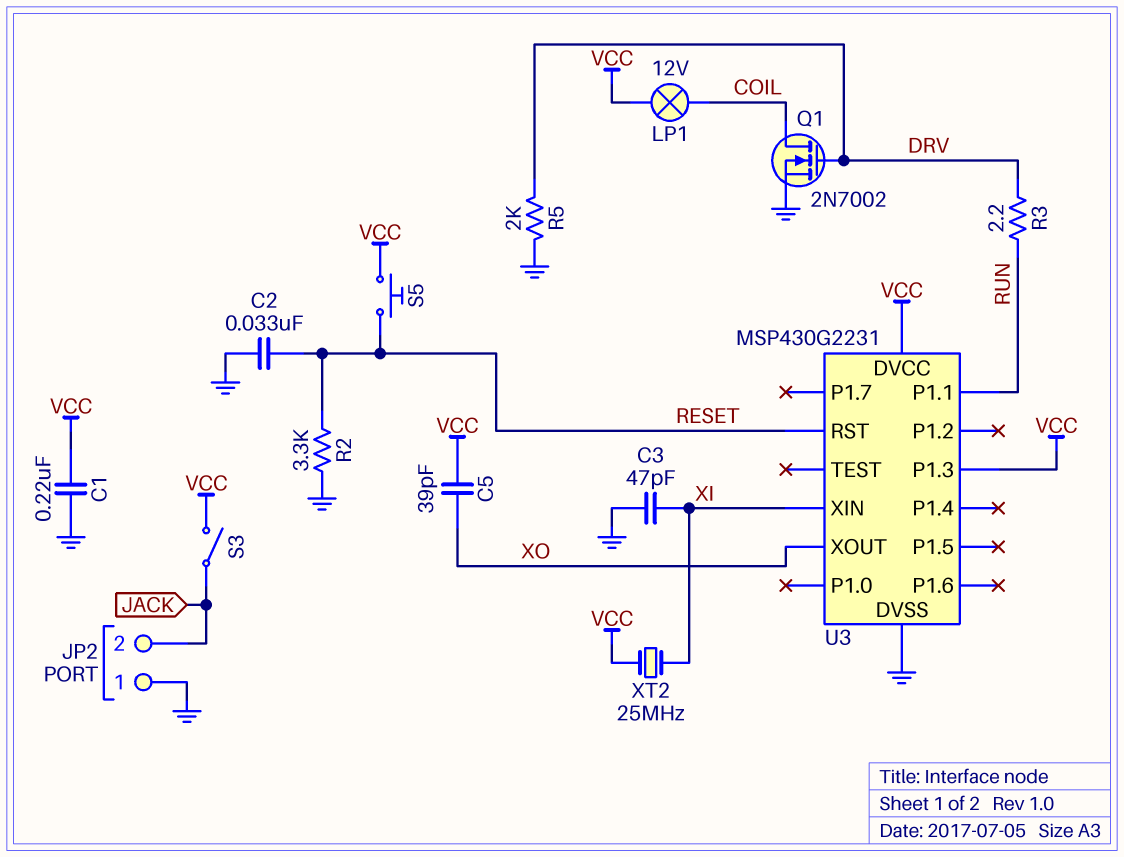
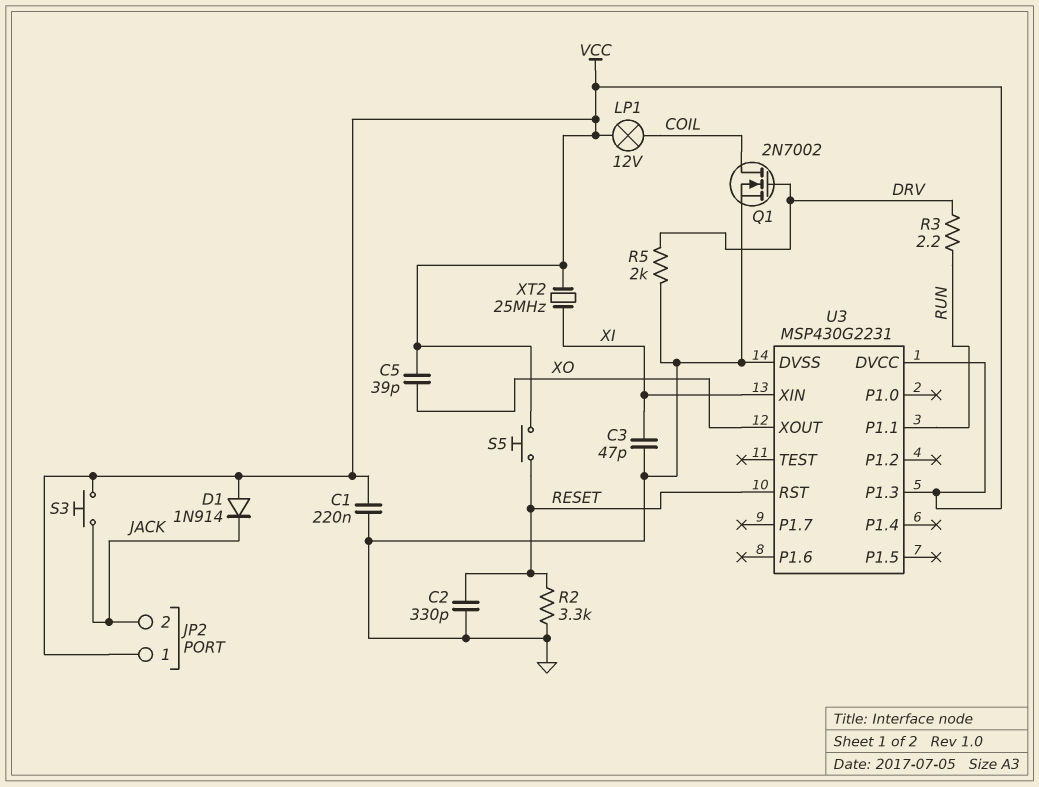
C2: 33nF (GND, RESET) -> 330pF (GND, RESET)
D1: none -> diode 1N914 (A VCC, K JACK)
JP2 pin 1: GND -> VCC
S3: switch (JACK, VCC) -> button (JACK, VCC)

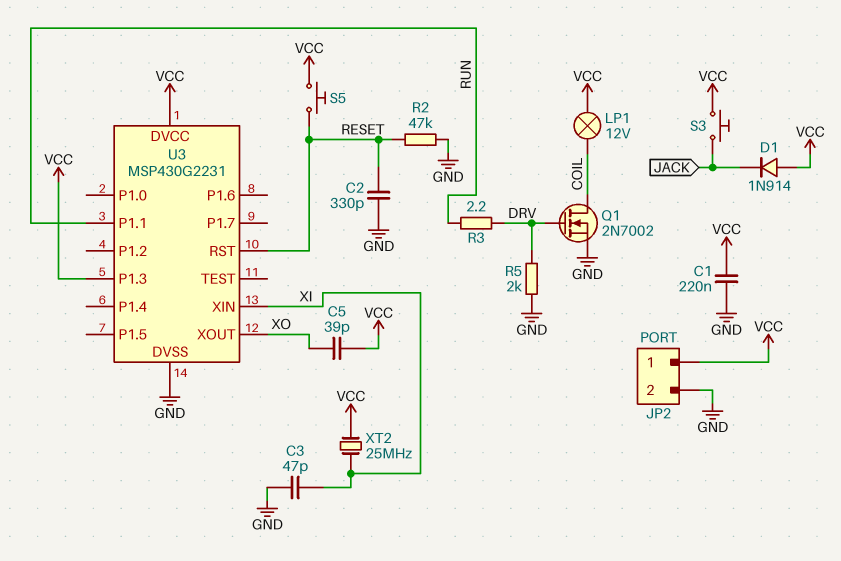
JP2 pin 2: JACK -> GND
R2: 3.3k (GND, RESET) -> 47k (GND, RESET)

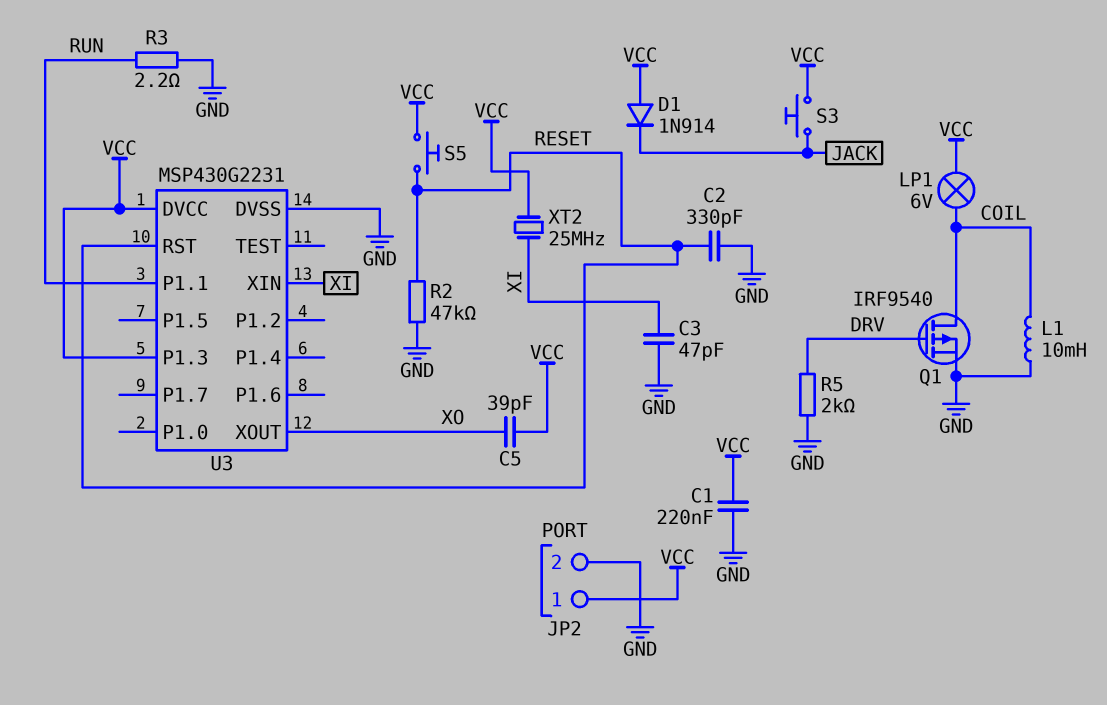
L1: none -> 10mH (COIL, GND)
LP1: lamp 12V (COIL, VCC) -> lamp 6V (COIL, VCC)
Q1: NMOS 2N7002 (G DRV, D COIL, S GND) -> PMOS IRF9540 (G DRV, D COIL, S GND)
R3: 2.2 (DRV, RUN) -> 2.2 (GND, RUN)

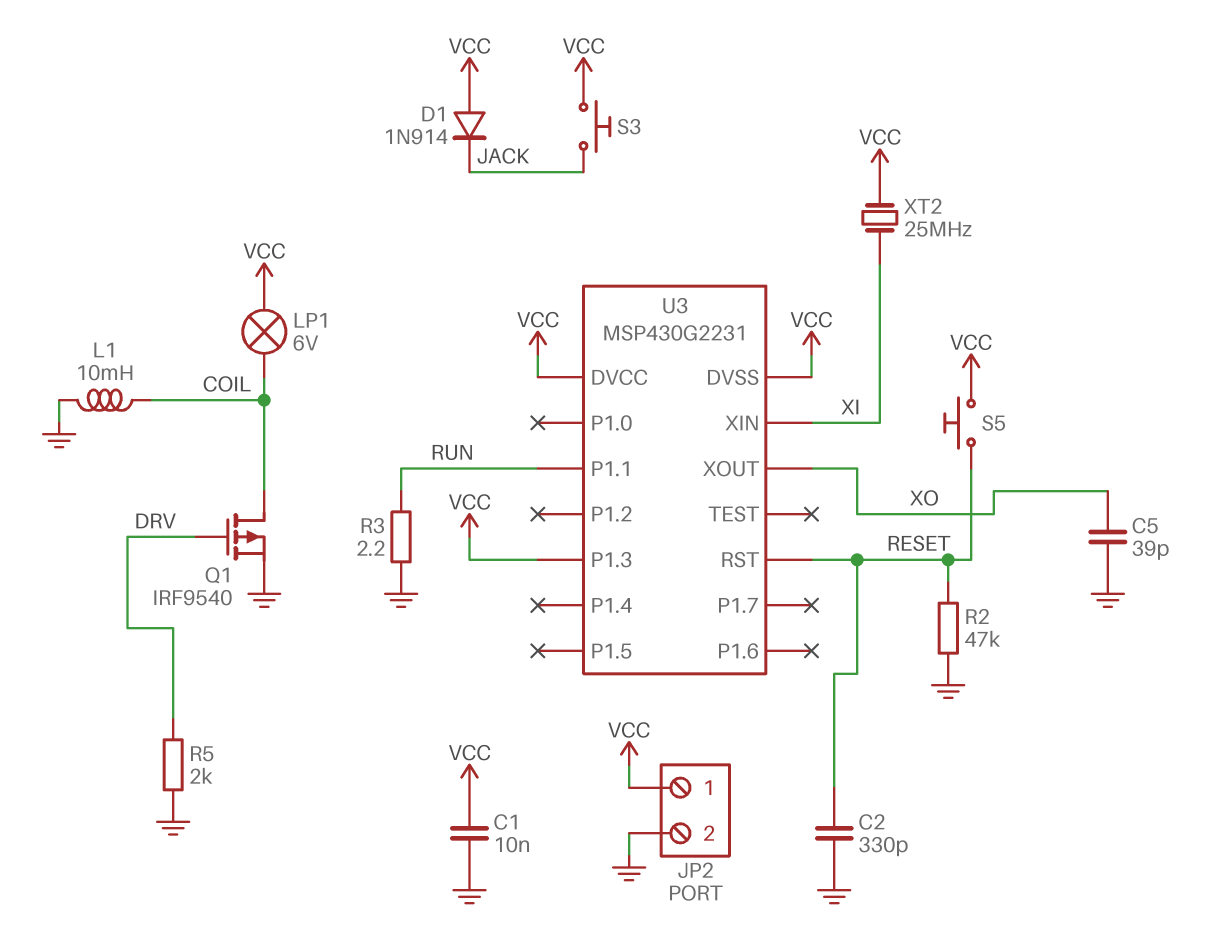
C1: 220nF (GND, VCC) -> 10nF (GND, VCC)
C3: 47pF (GND, XI) -> none
C5: 39pF (VCC, XO) -> 39pF (GND, XO)
U3 pin DVSS: GND -> VCC

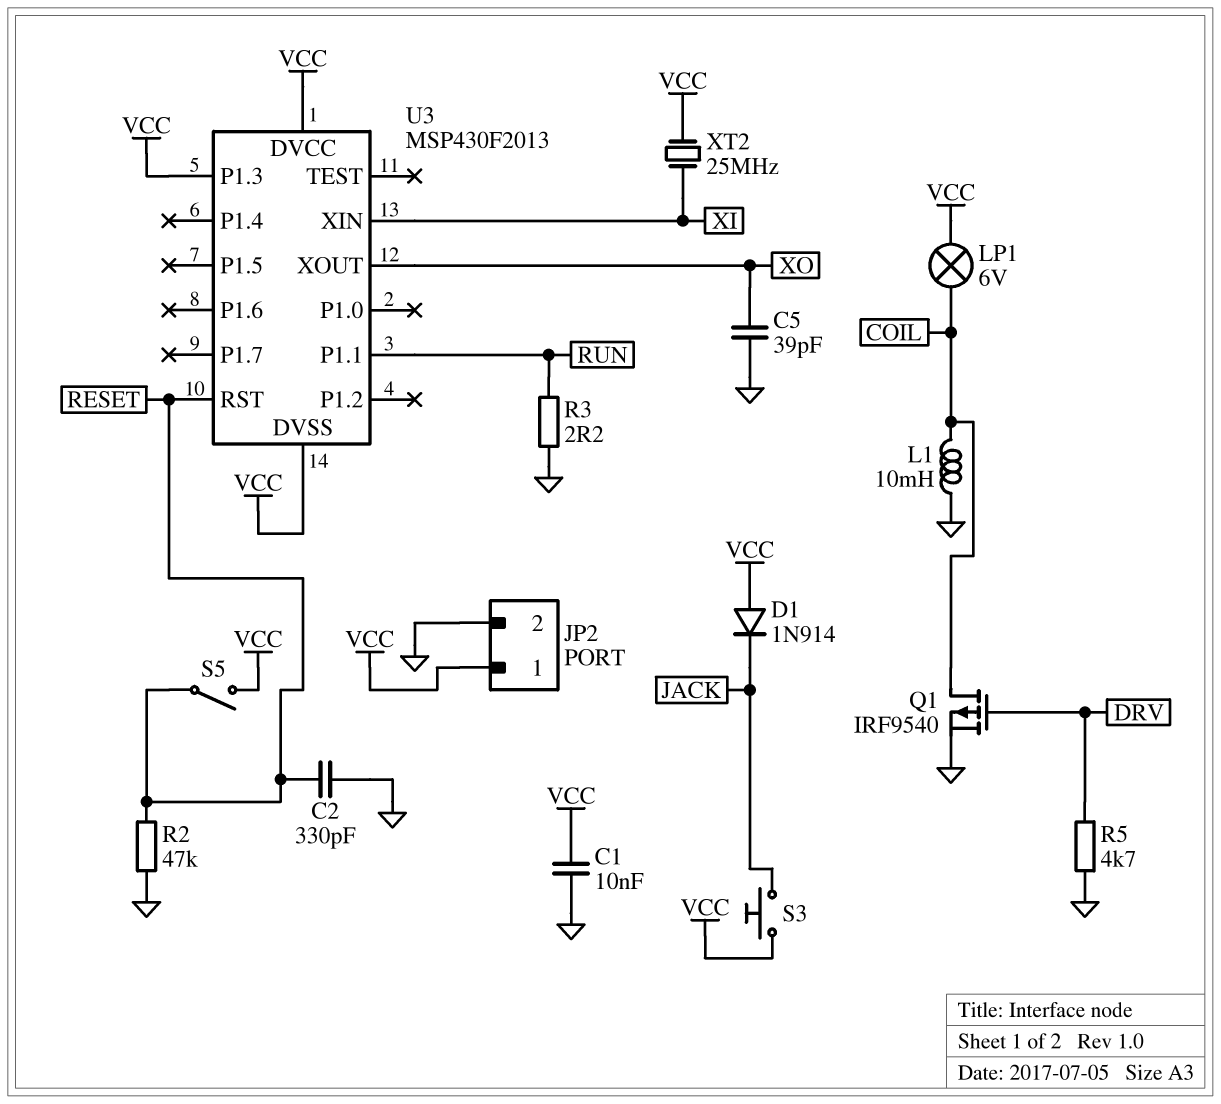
R5: 2k (DRV, GND) -> 4.7k (DRV, GND)
S5: button (RESET, VCC) -> switch (RESET, VCC)
U3: MSP430G2231 -> MSP430F2013

